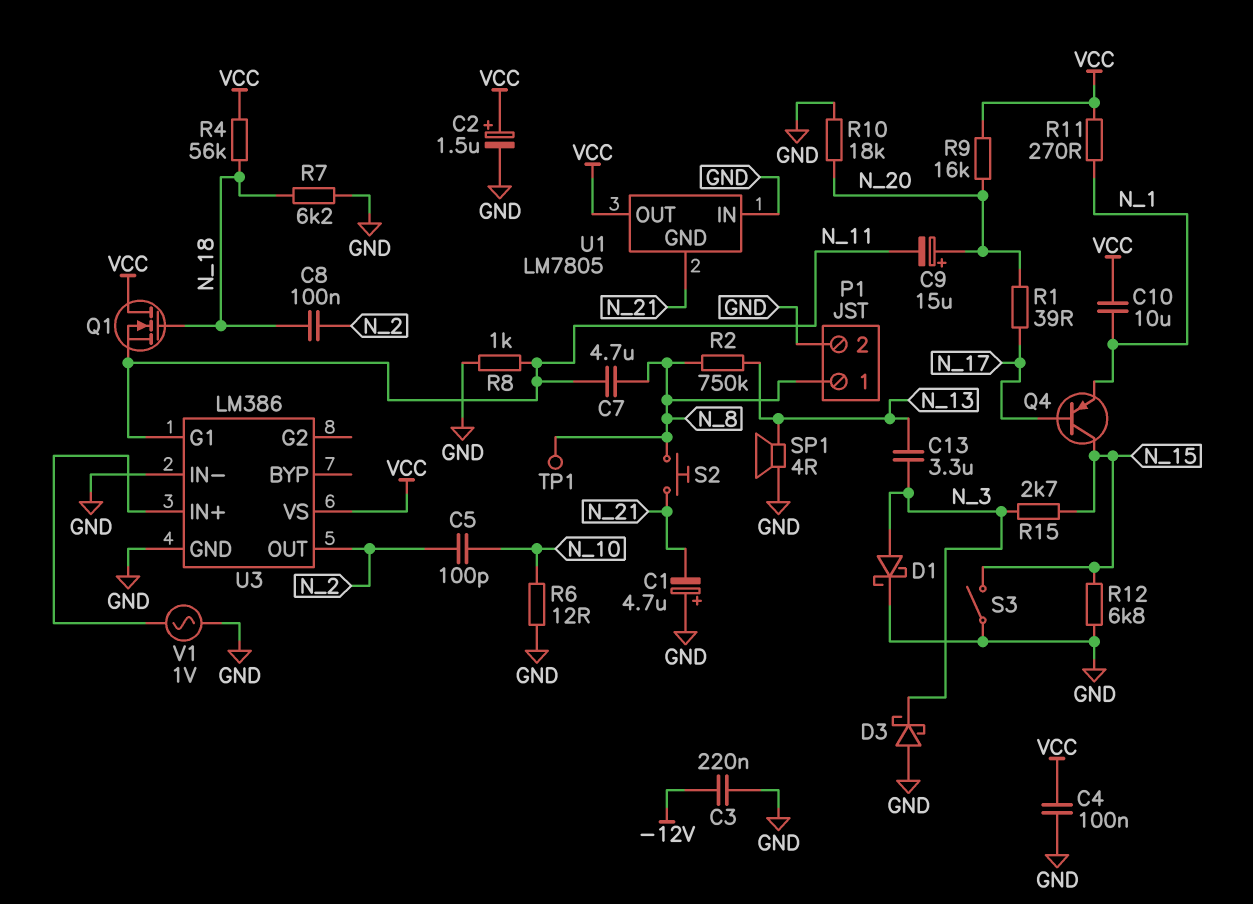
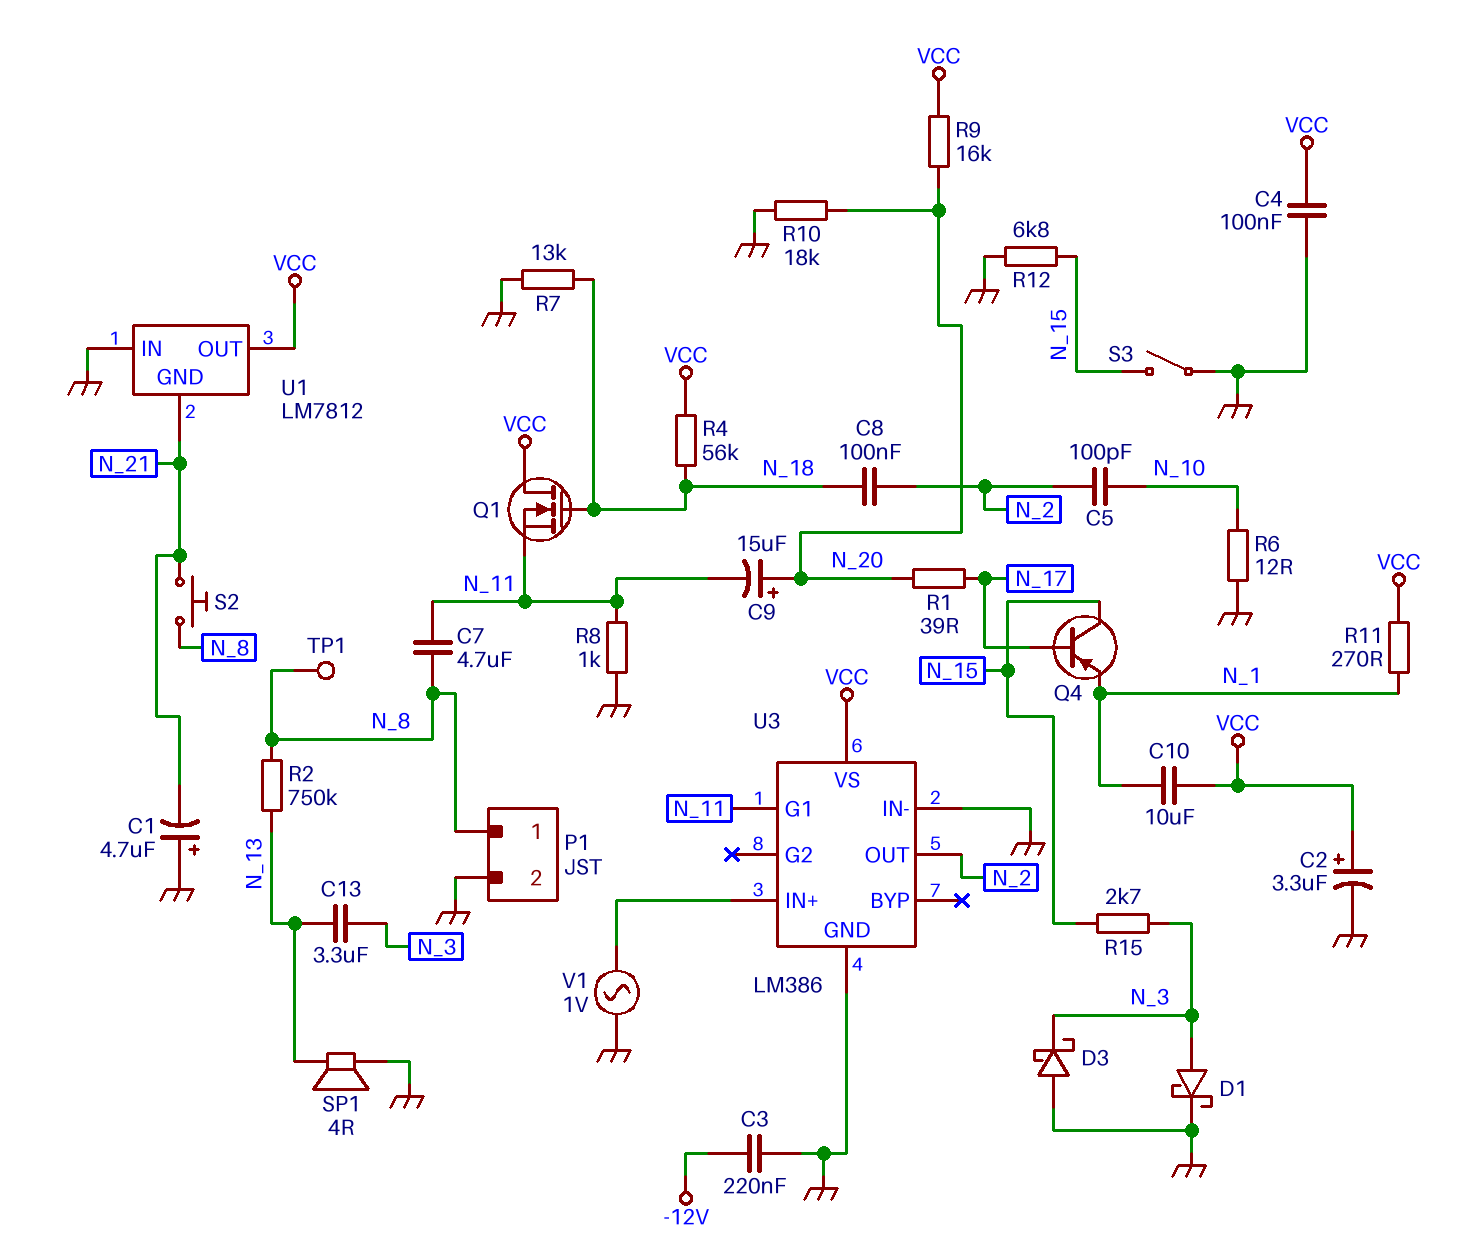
C2: 1.5uF (plus VCC, minus GND) -> 3.3uF (plus VCC, minus GND)
R7: 6.2k (GND, N_18) -> 13k (GND, N_18)
U1: LM7805 -> LM7812

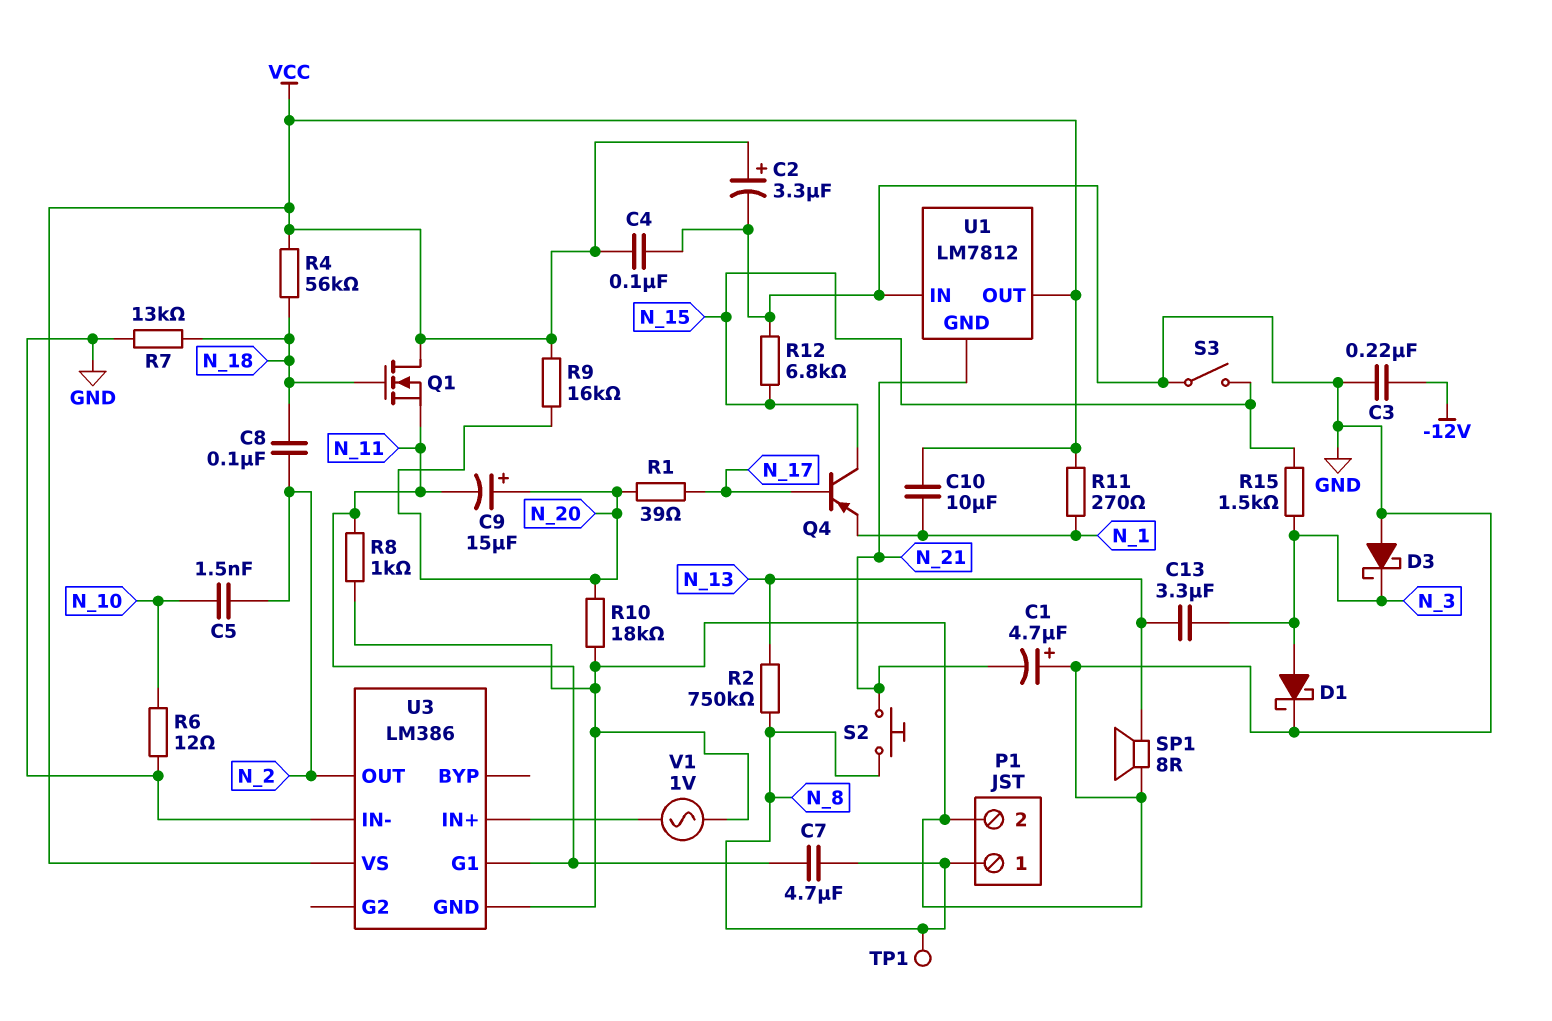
C5: 100pF (N_2, N_10) -> 1.5nF (N_2, N_10)
R15: 2.7k (N_3, N_15) -> 1.5k (N_3, N_15)
SP1: speaker 4R (GND, N_13) -> speaker 8R (GND, N_13)

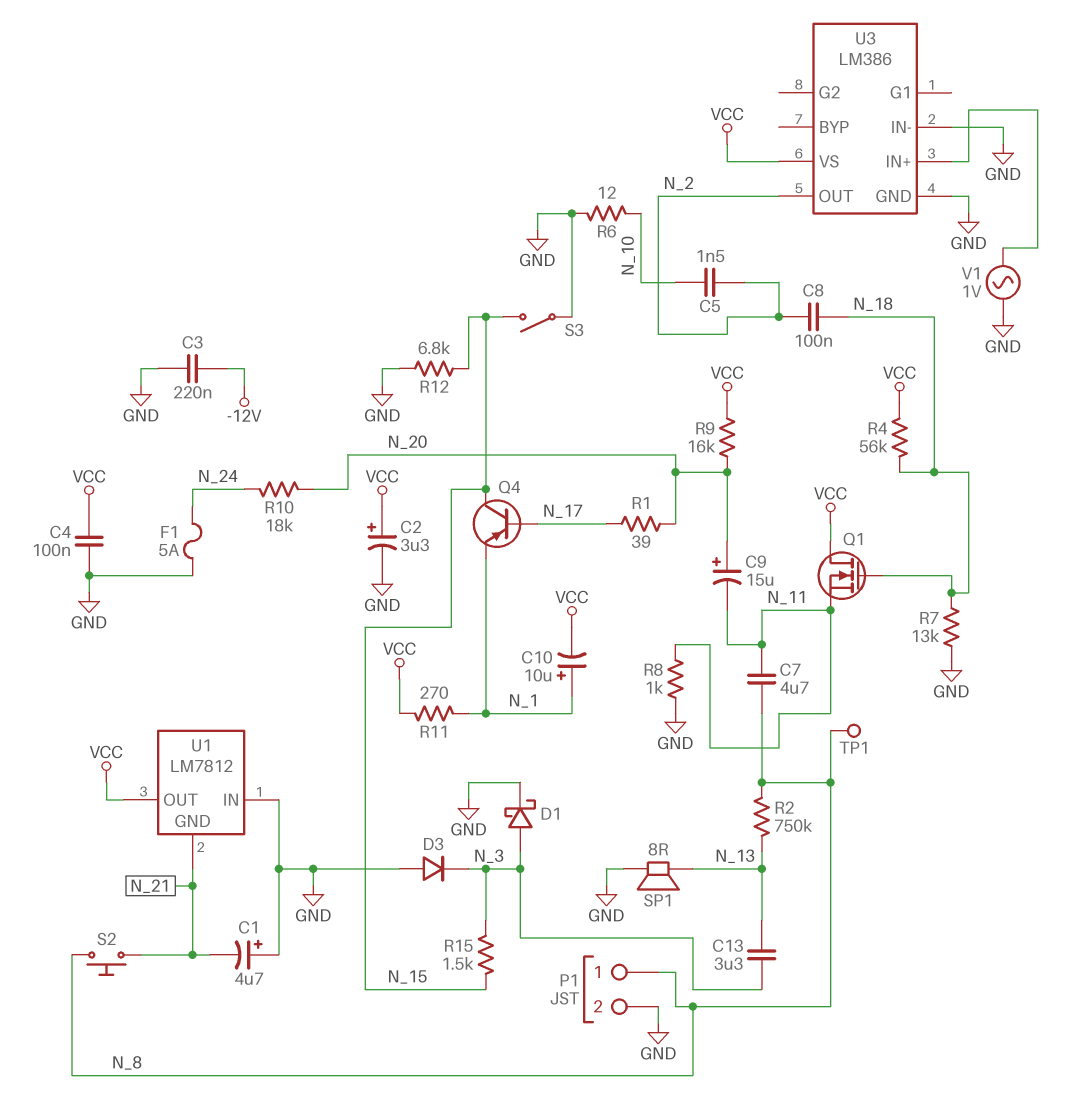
C10: 10uF (N_1, VCC) -> 10uF (plus N_1, minus VCC)
D3: schottky (A GND, K N_3) -> diode (A GND, K N_3)
F1: none -> 5A (GND, N_24)
R10: 18k (GND, N_20) -> 18k (N_20, N_24)
U3 pin G1: N_11 -> none

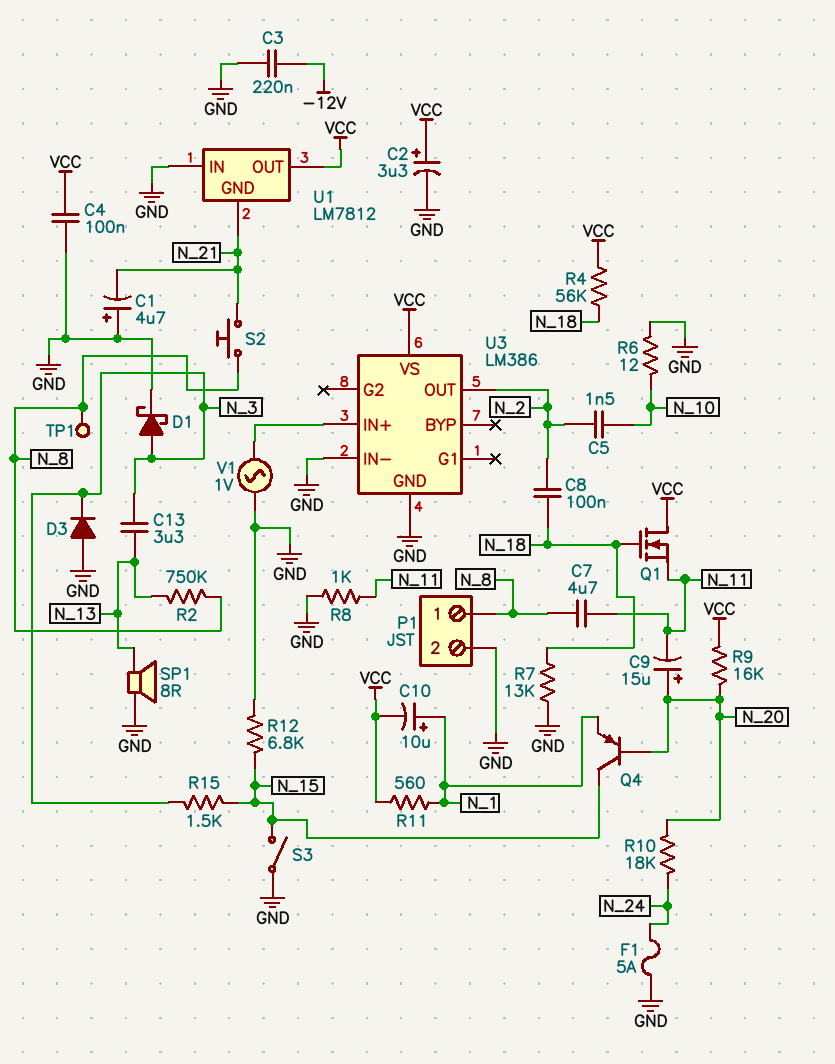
Q4: PNP (B N_17, C N_15, E N_1) -> PNP (B N_20, C N_15, E N_1)
R1: 39 (N_17, N_20) -> none
R11: 270 (N_1, VCC) -> 560 (N_1, VCC)

